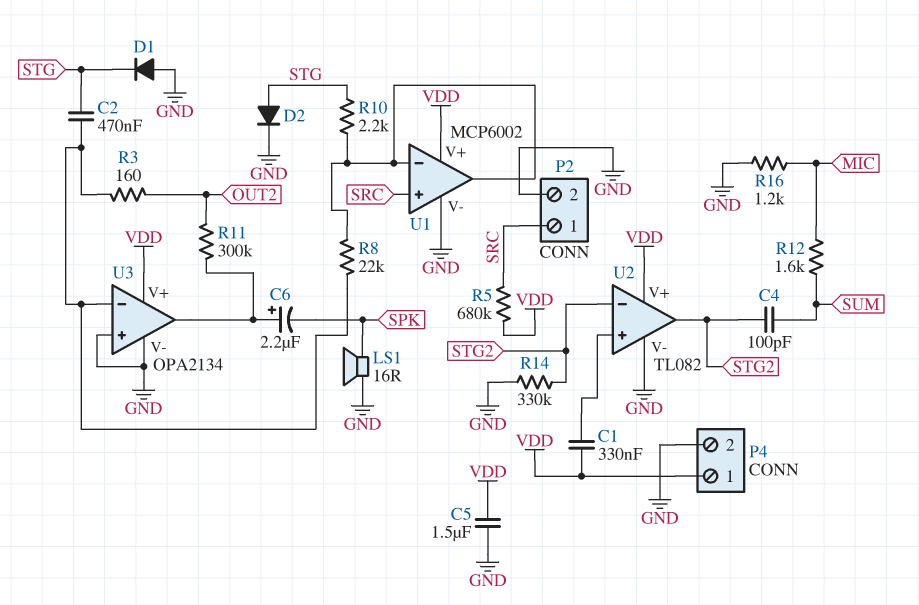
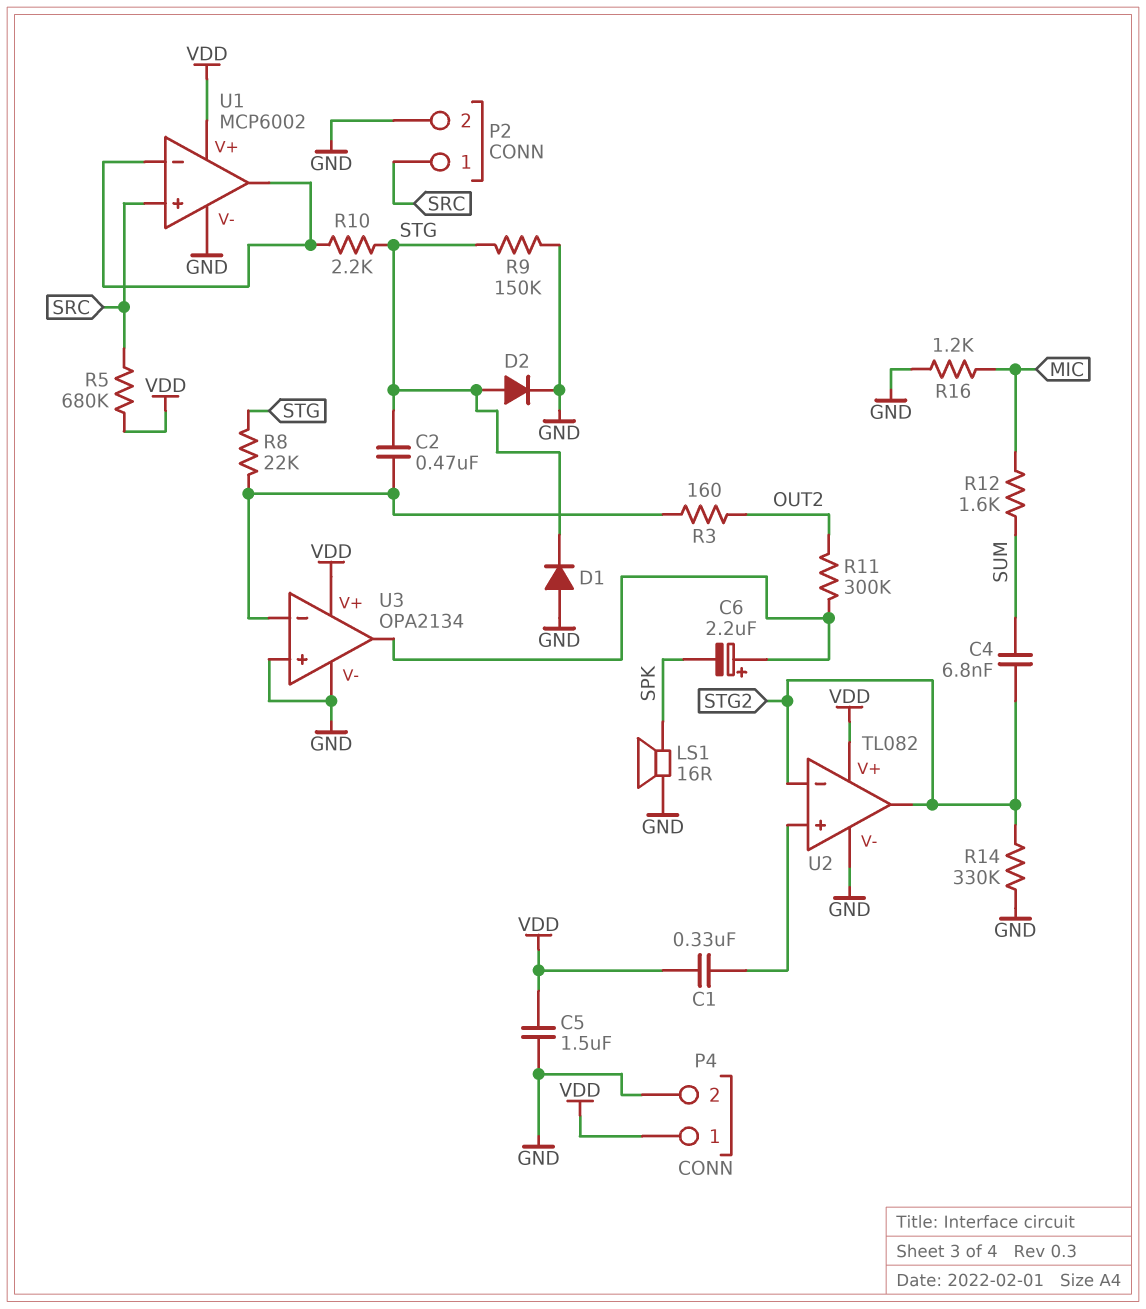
C4: 100pF (STG2, SUM) -> 6.8nF (STG2, SUM)
R8: 22k (U1/in-, U3/in-) -> 22k (STG, U3/in-)
R9: none -> 150k (GND, STG)

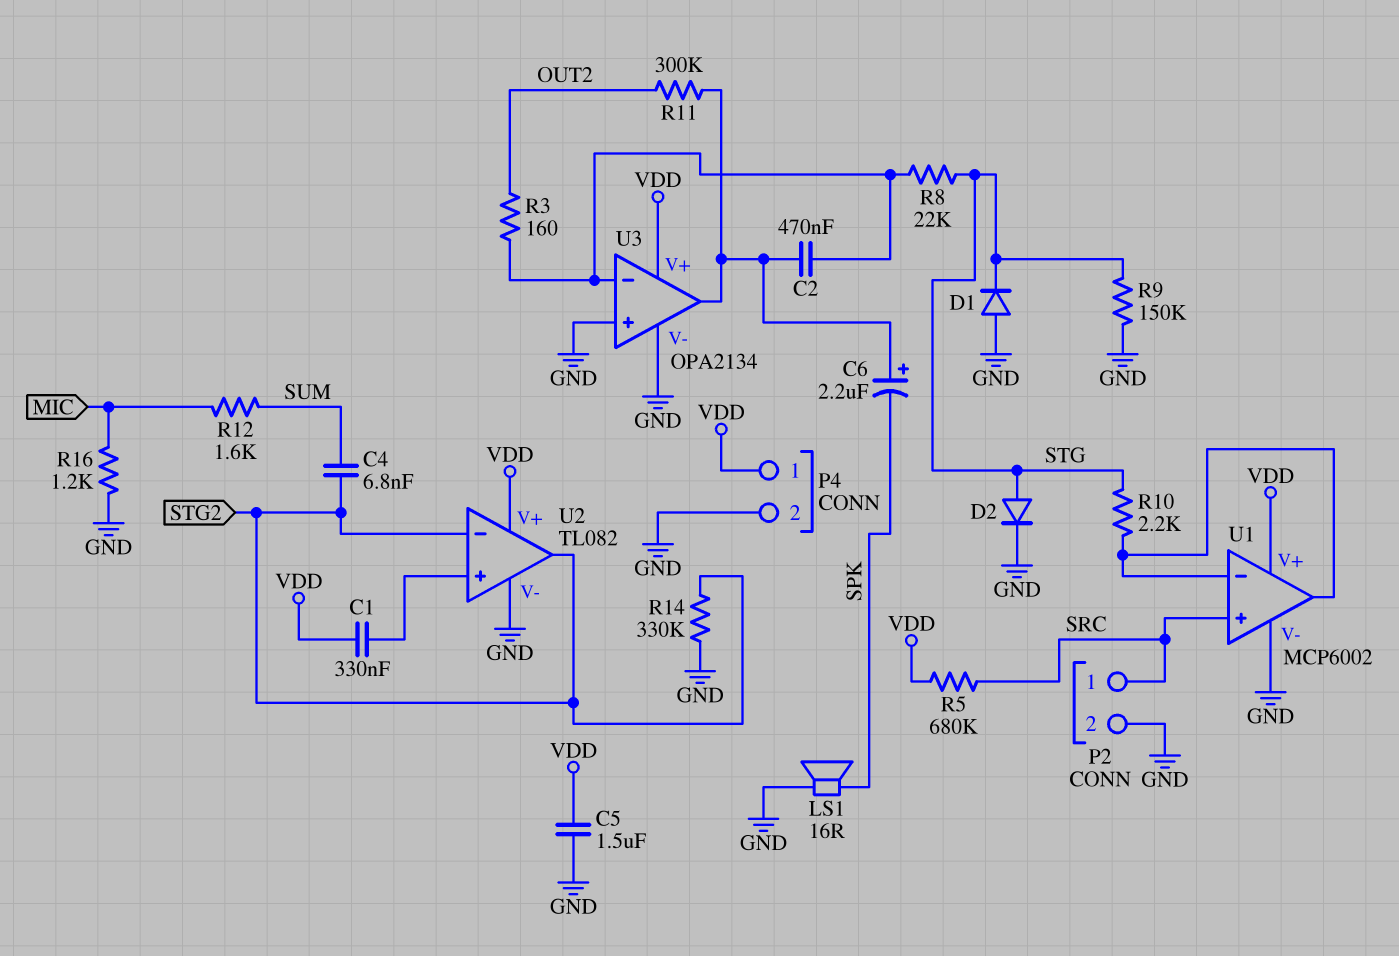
C2: 470nF (STG, U3/in-) -> 470nF (U3/in-, U3/out)

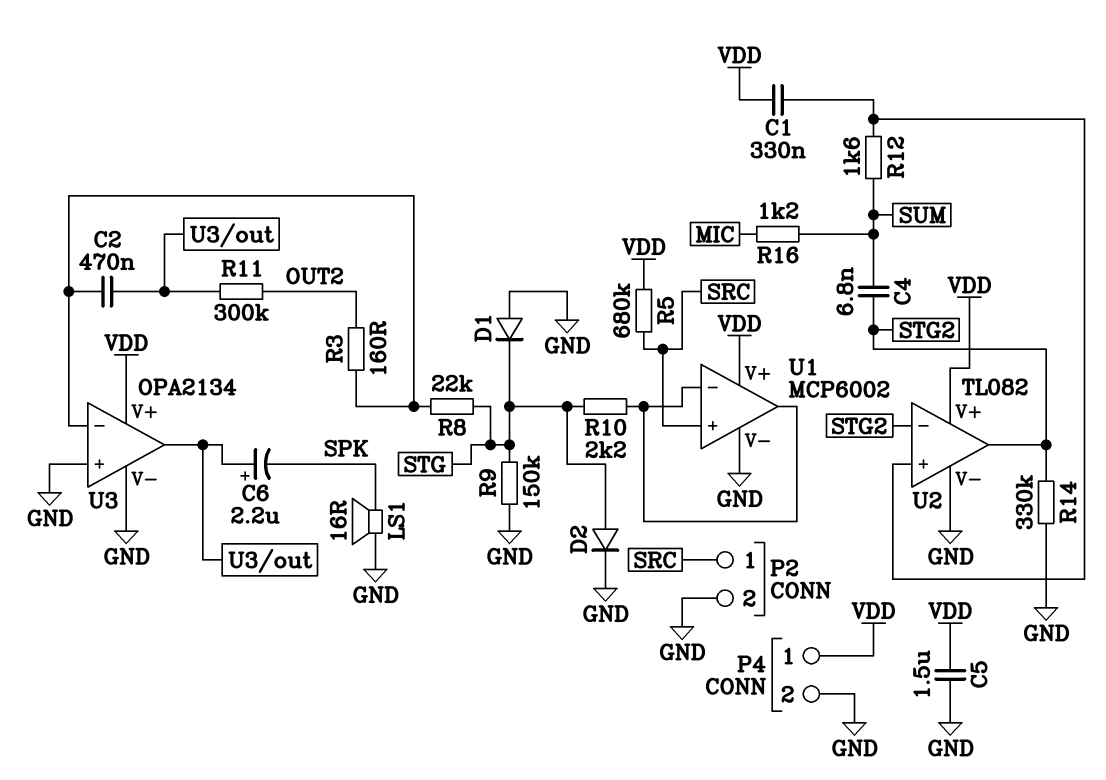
R12: 1.6k (MIC, SUM) -> 1.6k (SUM, U2/in+)
R16: 1.2k (GND, MIC) -> 1.2k (MIC, SUM)

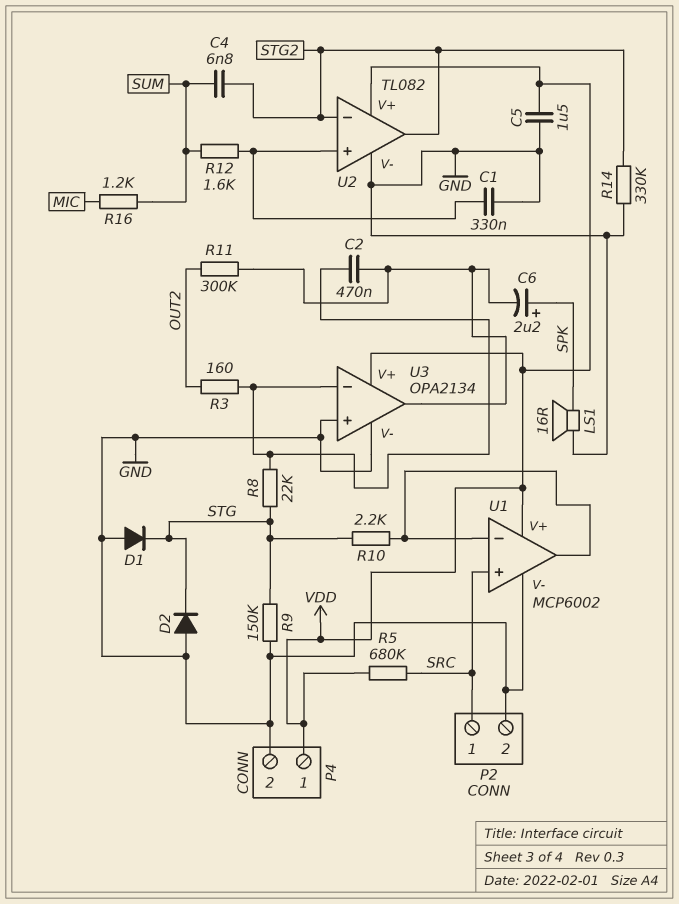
C1: 330nF (U2/in+, VDD) -> 330nF (GND, U2/in+)
C6: 2.2uF (plus U3/out, minus SPK) -> 2.2uF (plus SPK, minus U3/out)
D2: diode (A STG, K GND) -> diode (A GND, K STG)

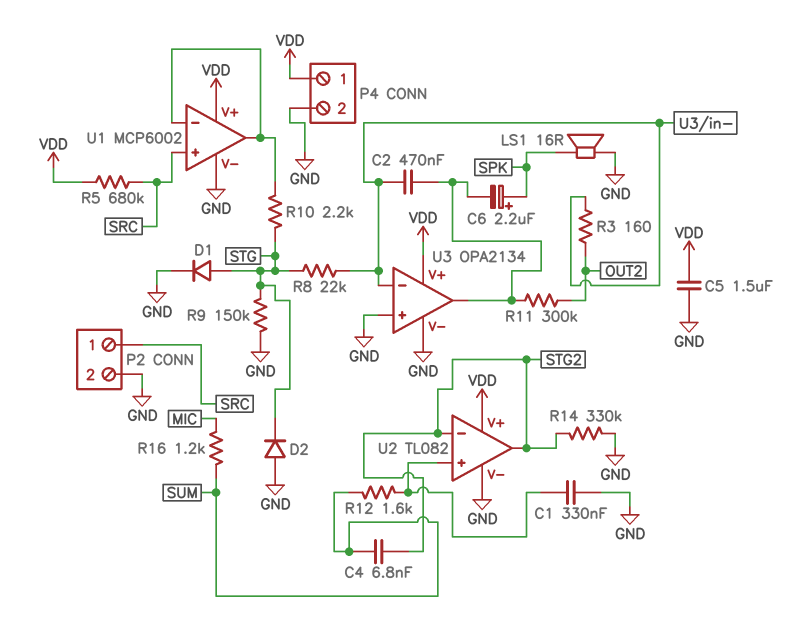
D1: diode (A GND, K STG) -> diode (A STG, K GND)

